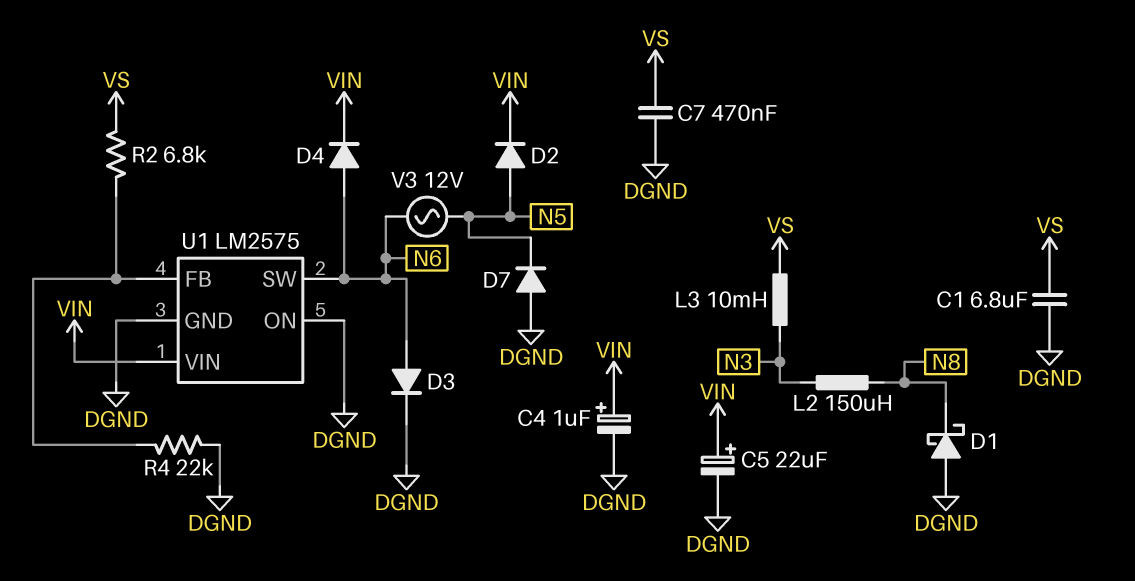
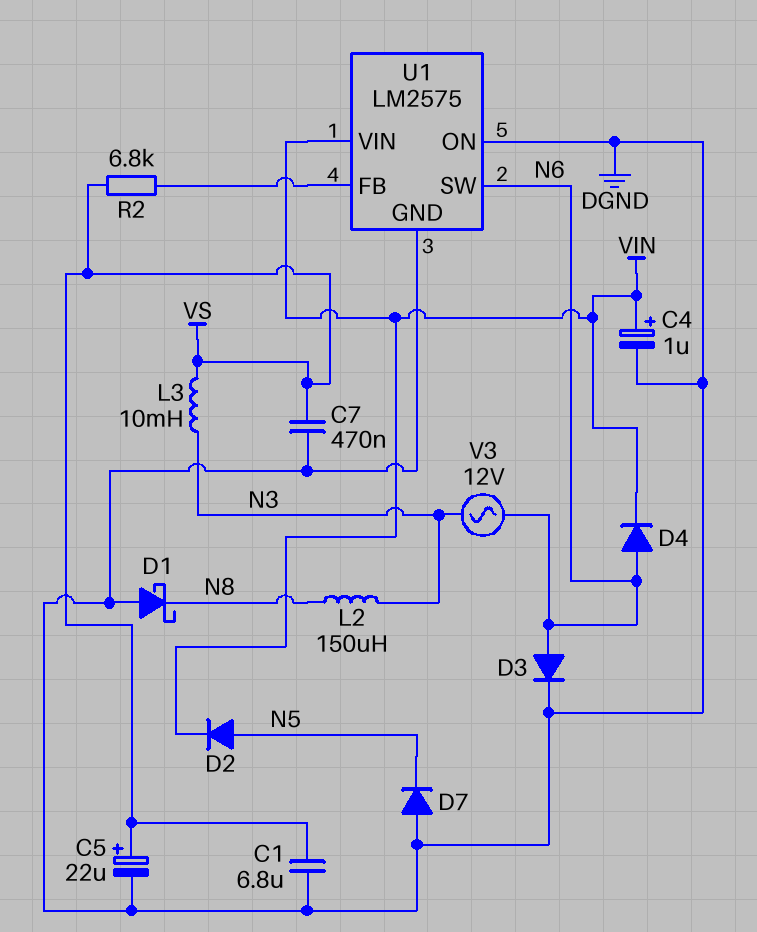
C5: 22uF (plus VIN, minus DGND) -> 22uF (plus VS, minus DGND)
R4: 22k (DGND, U1/FB) -> none
V3: AC 12V (N5, N6) -> AC 12V (N3, N6)

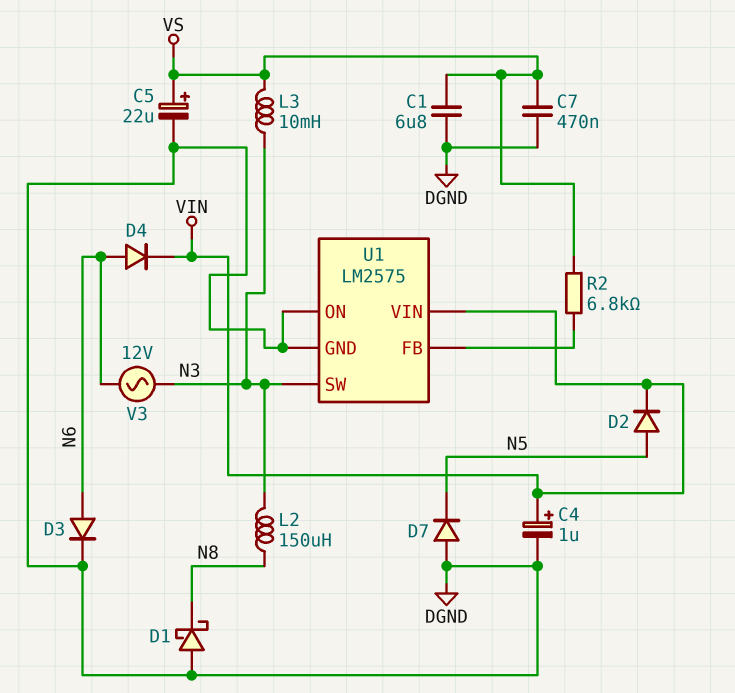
U1 pin SW: N6 -> N3

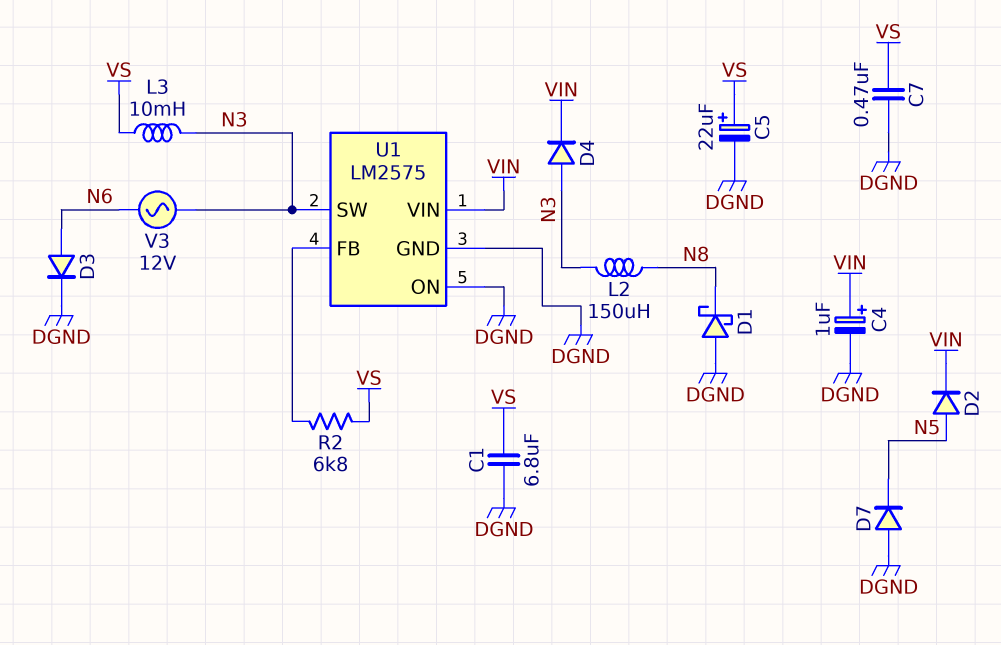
D4: diode (A N6, K VIN) -> diode (A N3, K VIN)

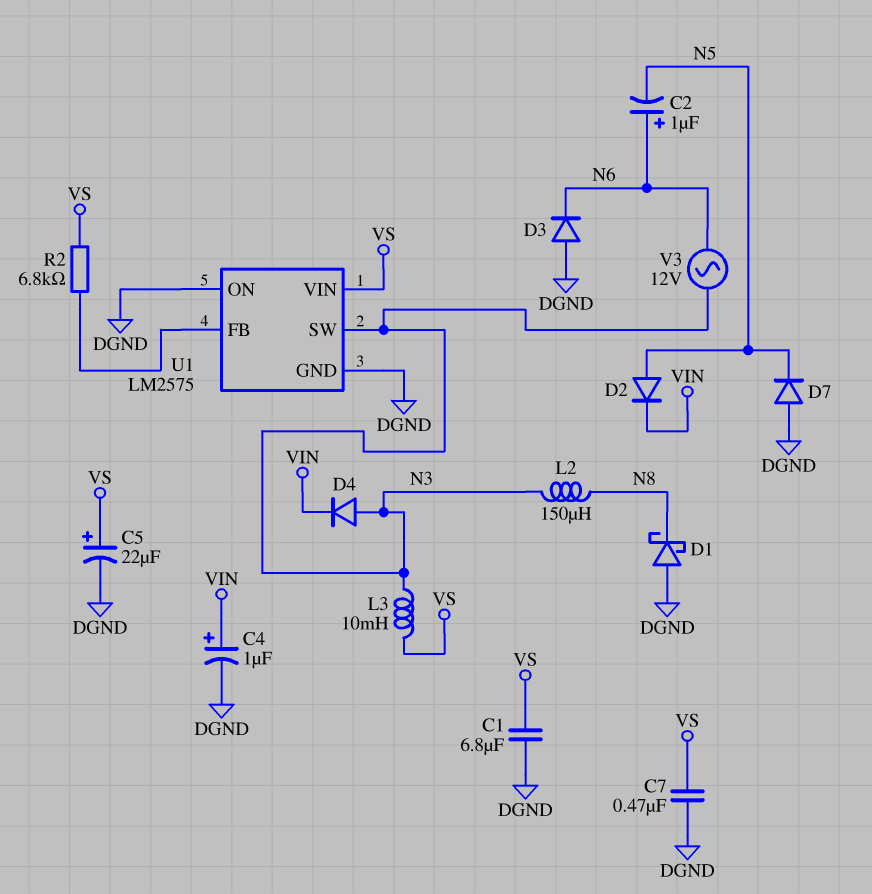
C2: none -> 1uF (plus N6, minus N5)
D3: diode (A N6, K DGND) -> diode (A DGND, K N6)
U1 pin VIN: VIN -> VS

